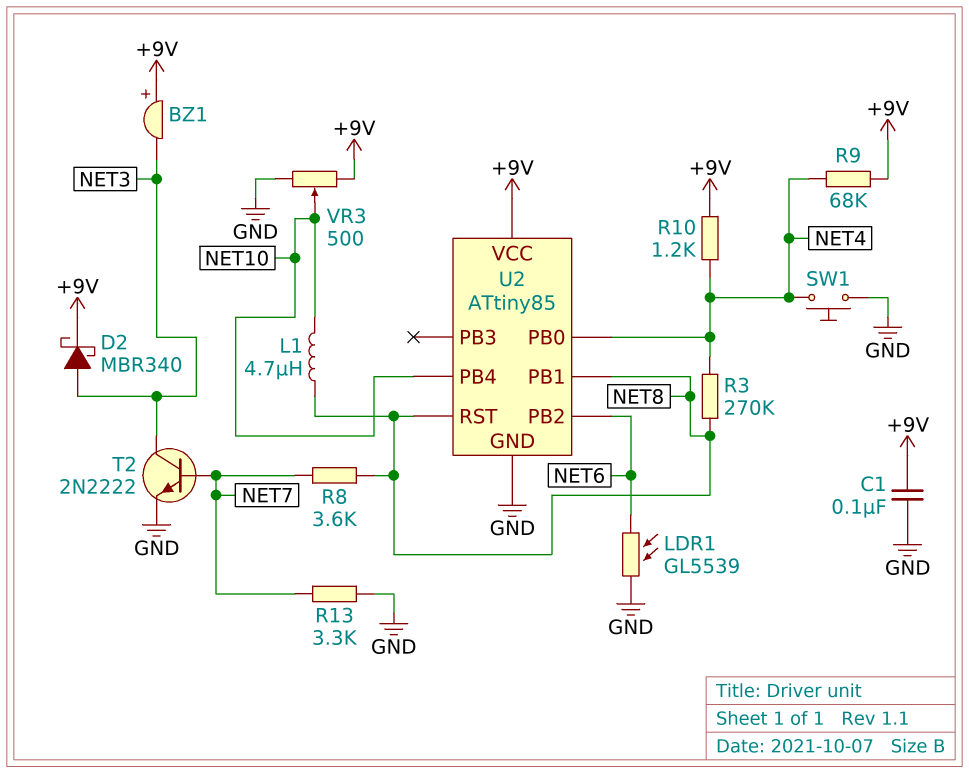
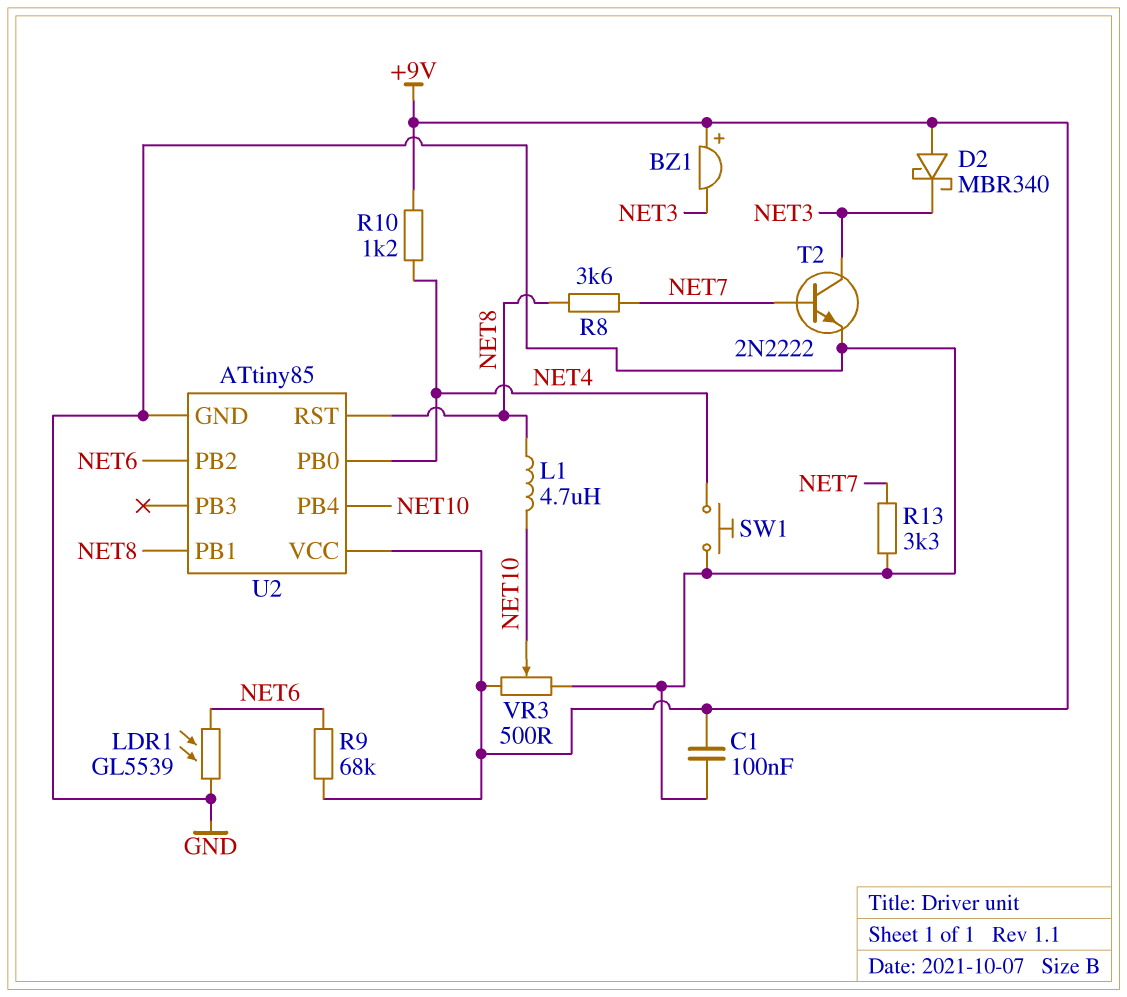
D2: schottky MBR340 (A NET3, K +9V) -> schottky MBR340 (A +9V, K NET3)
R3: 270k (NET4, NET8) -> none
R9: 68k (+9V, NET4) -> 68k (+9V, NET6)

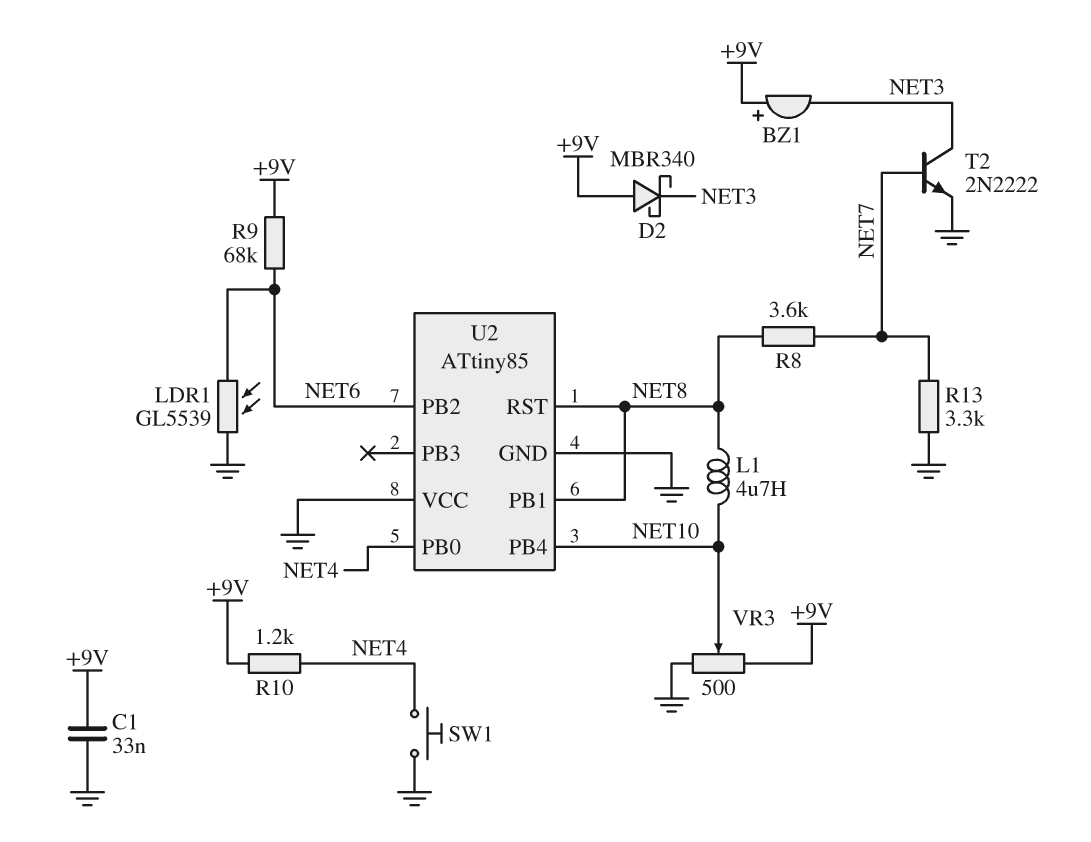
C1: 100nF (+9V, GND) -> 33nF (+9V, GND)
U2 pin VCC: +9V -> GND

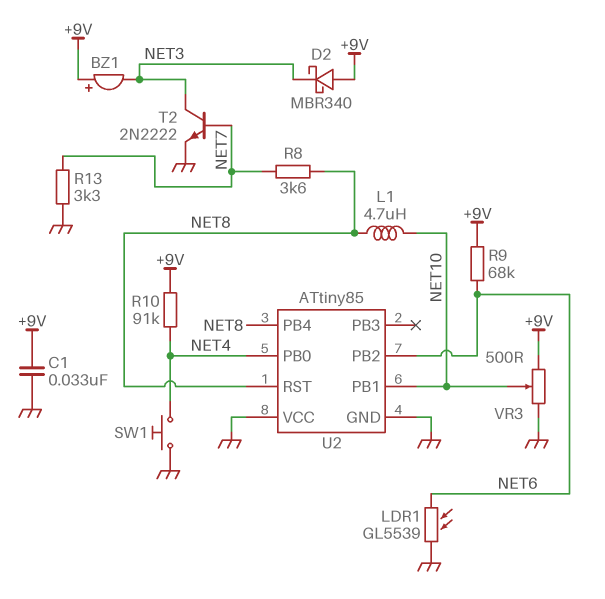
R10: 1.2k (+9V, NET4) -> 91k (+9V, NET4)
U2 pin PB1: NET8 -> NET10
U2 pin PB4: NET10 -> NET8

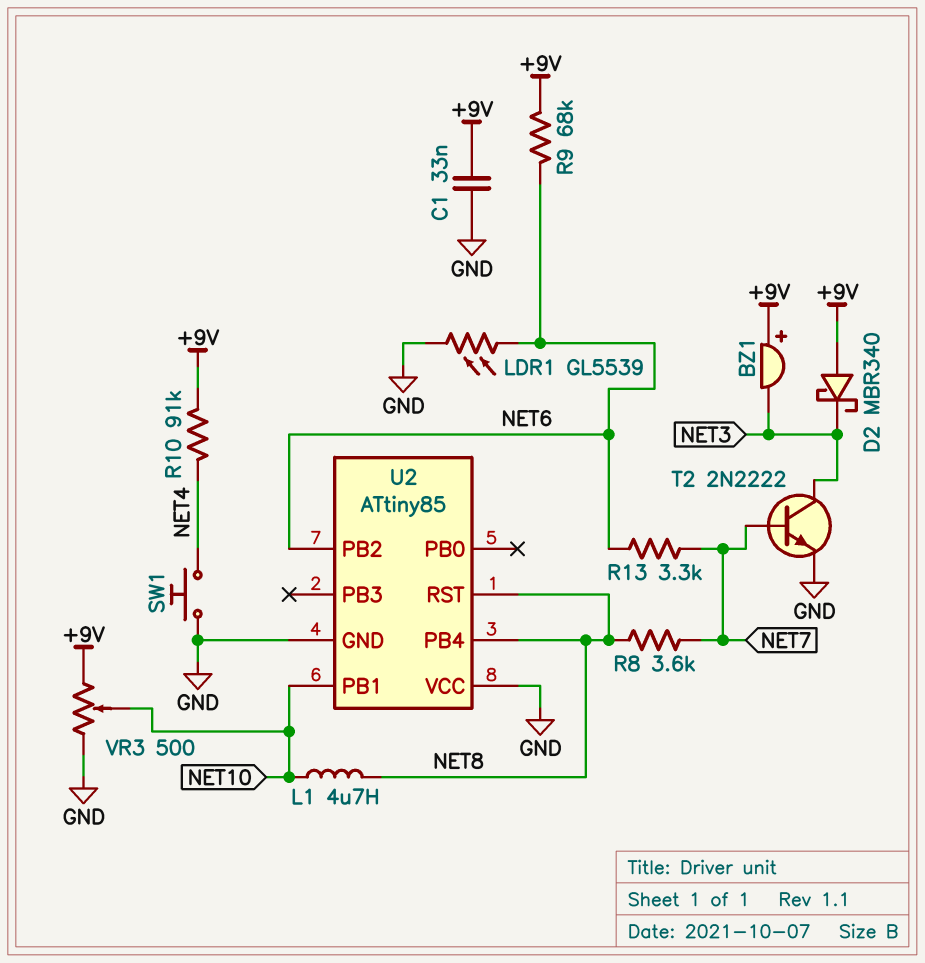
R13: 3.3k (GND, NET7) -> 3.3k (NET6, NET7)
U2 pin PB0: NET4 -> none

